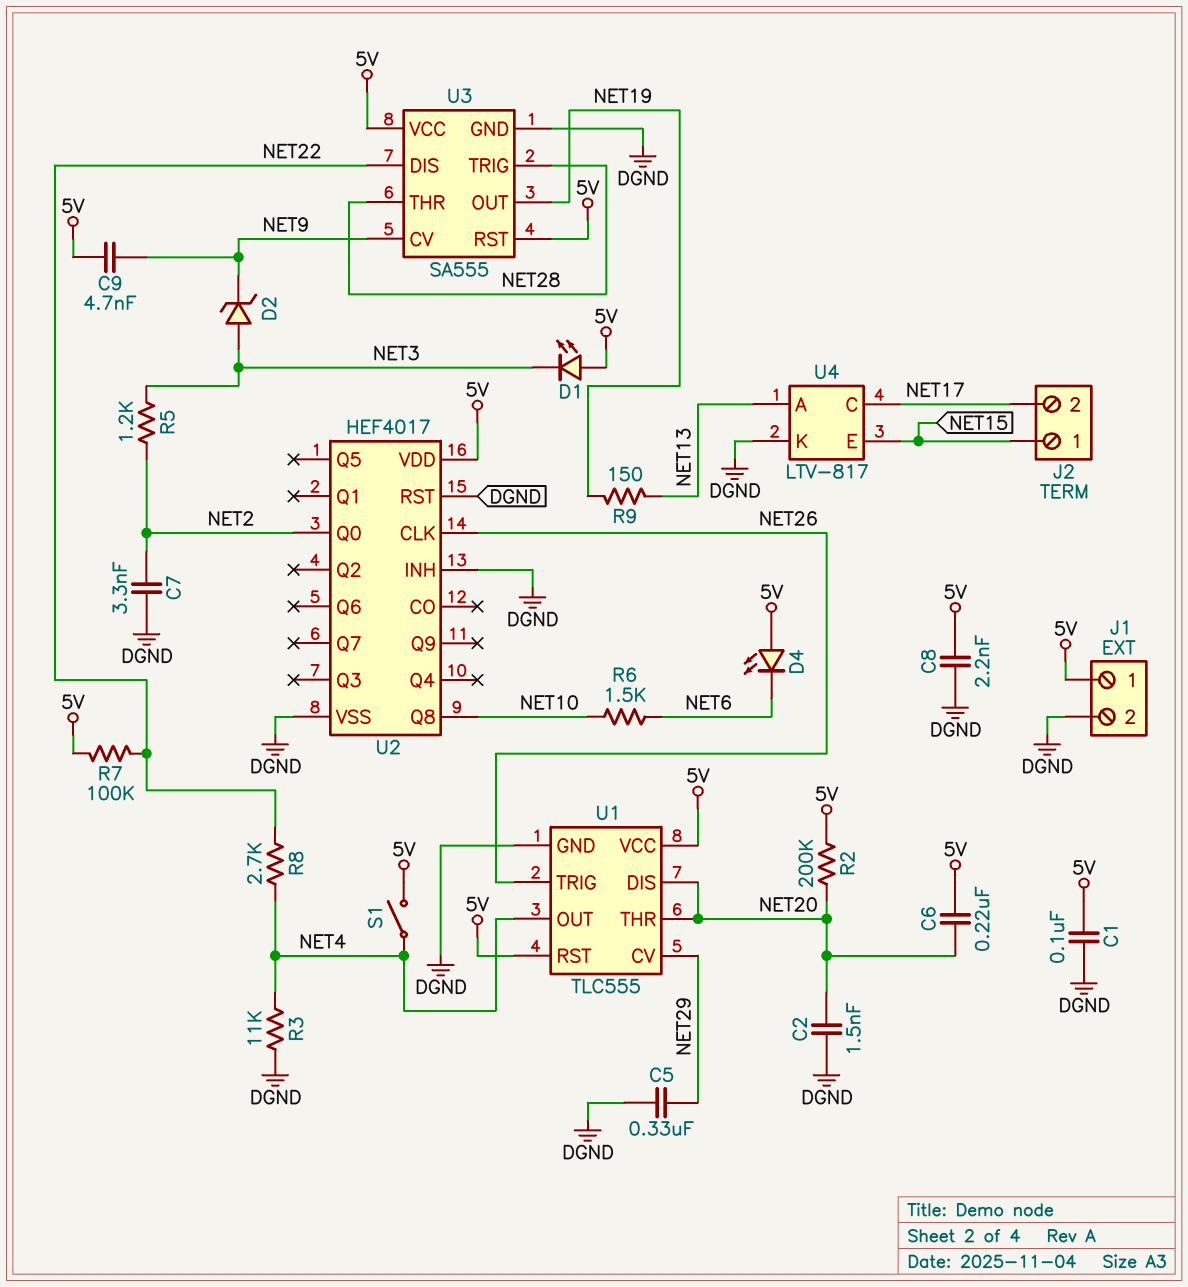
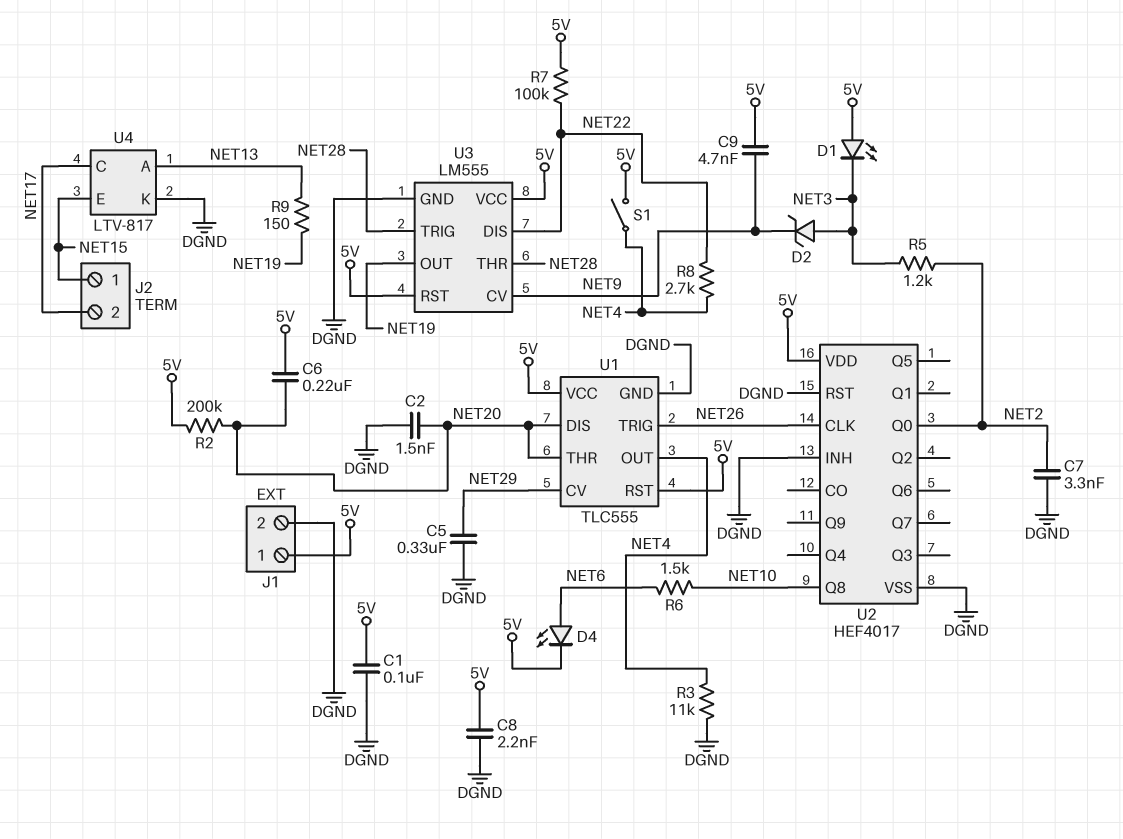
D4: LED (A 5V, K NET6) -> LED (A NET6, K 5V)
U3: SA555 -> LM555

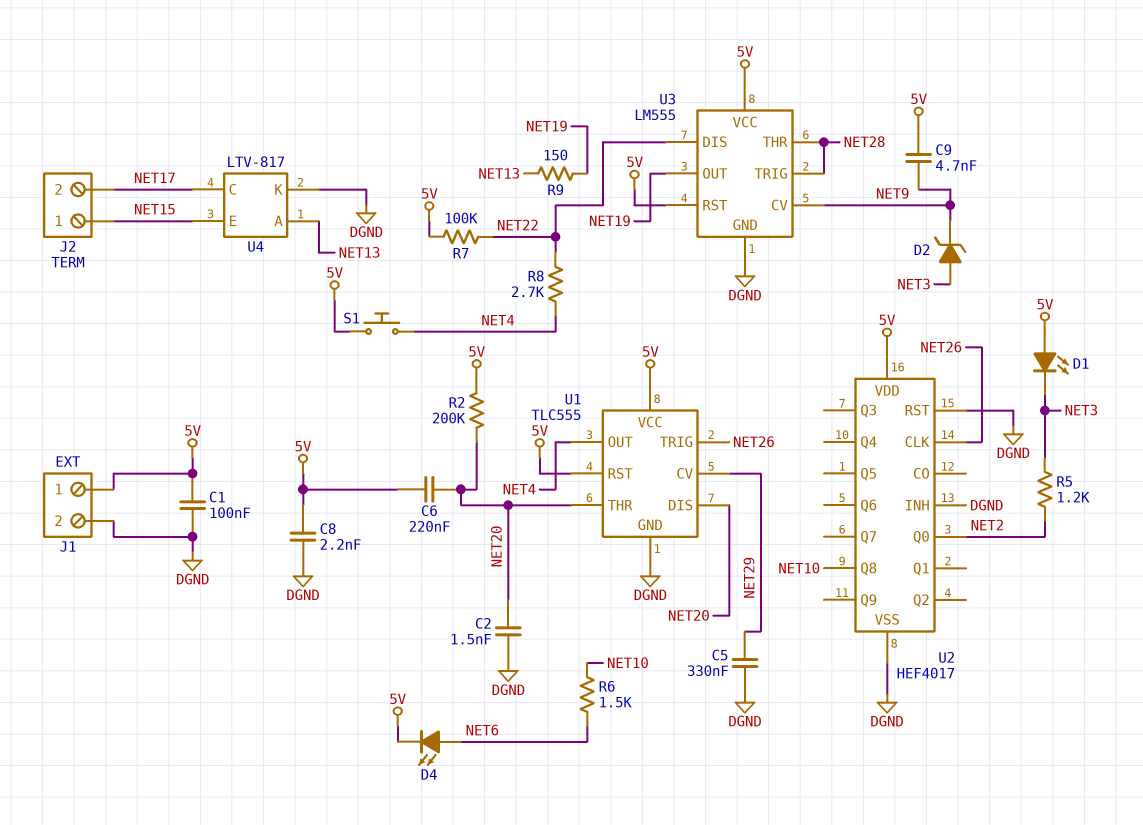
C7: 3.3nF (DGND, NET2) -> none
R3: 11k (DGND, NET4) -> none
S1: switch (5V, NET4) -> button (5V, NET4)

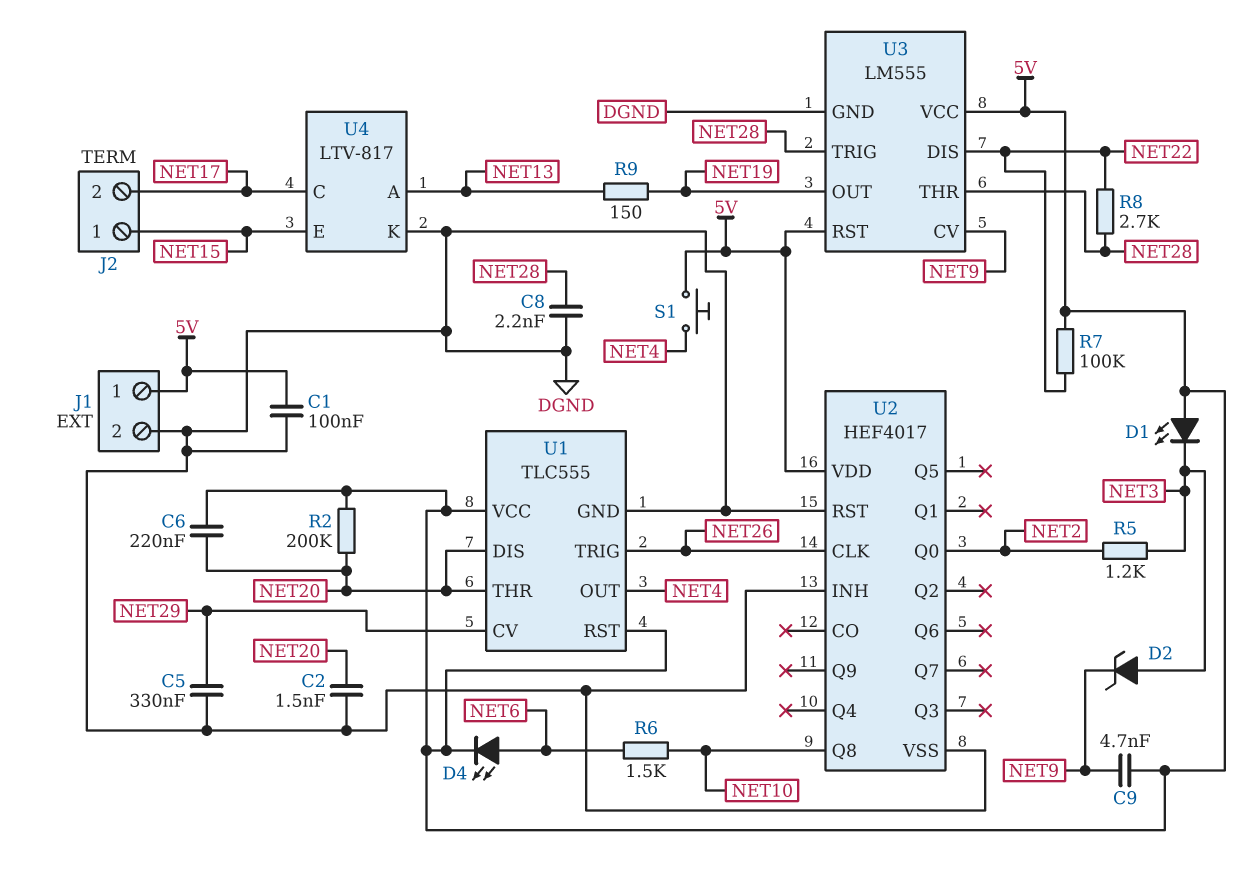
C8: 2.2nF (5V, DGND) -> 2.2nF (DGND, NET28)
R8: 2.7k (NET4, NET22) -> 2.7k (NET22, NET28)

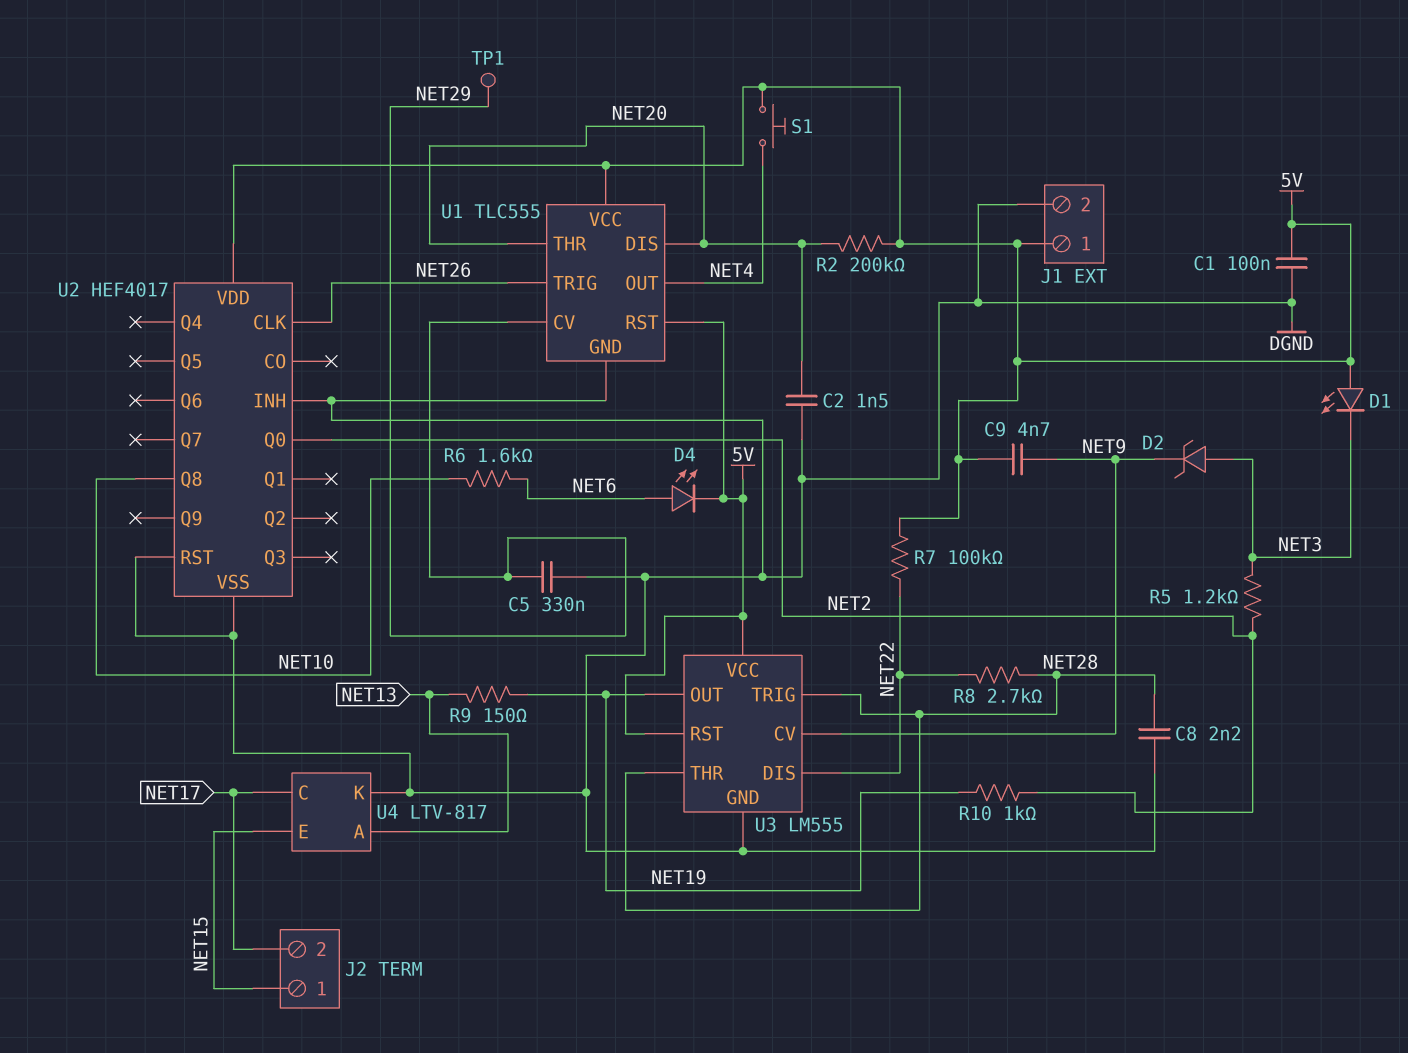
C6: 220nF (5V, NET20) -> none
R6: 1.5k (NET6, NET10) -> 1.6k (NET6, NET10)
R10: none -> 1k (NET2, NET19)
TP1: none -> test point (NET29)

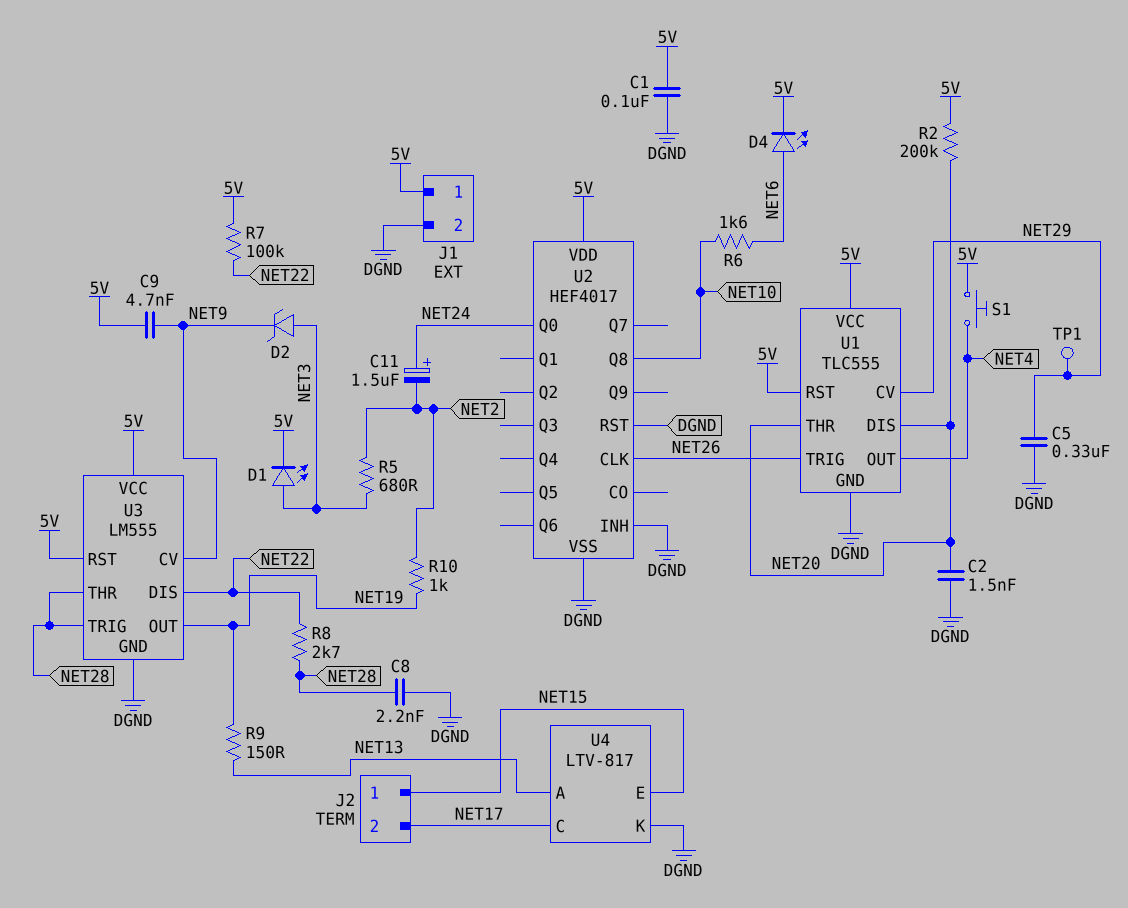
C11: none -> 1.5uF (plus NET24, minus NET2)
D1: LED (A 5V, K NET3) -> LED (A NET3, K 5V)
R5: 1.2k (NET2, NET3) -> 680 (NET2, NET3)
U2 pin Q0: NET2 -> NET24

